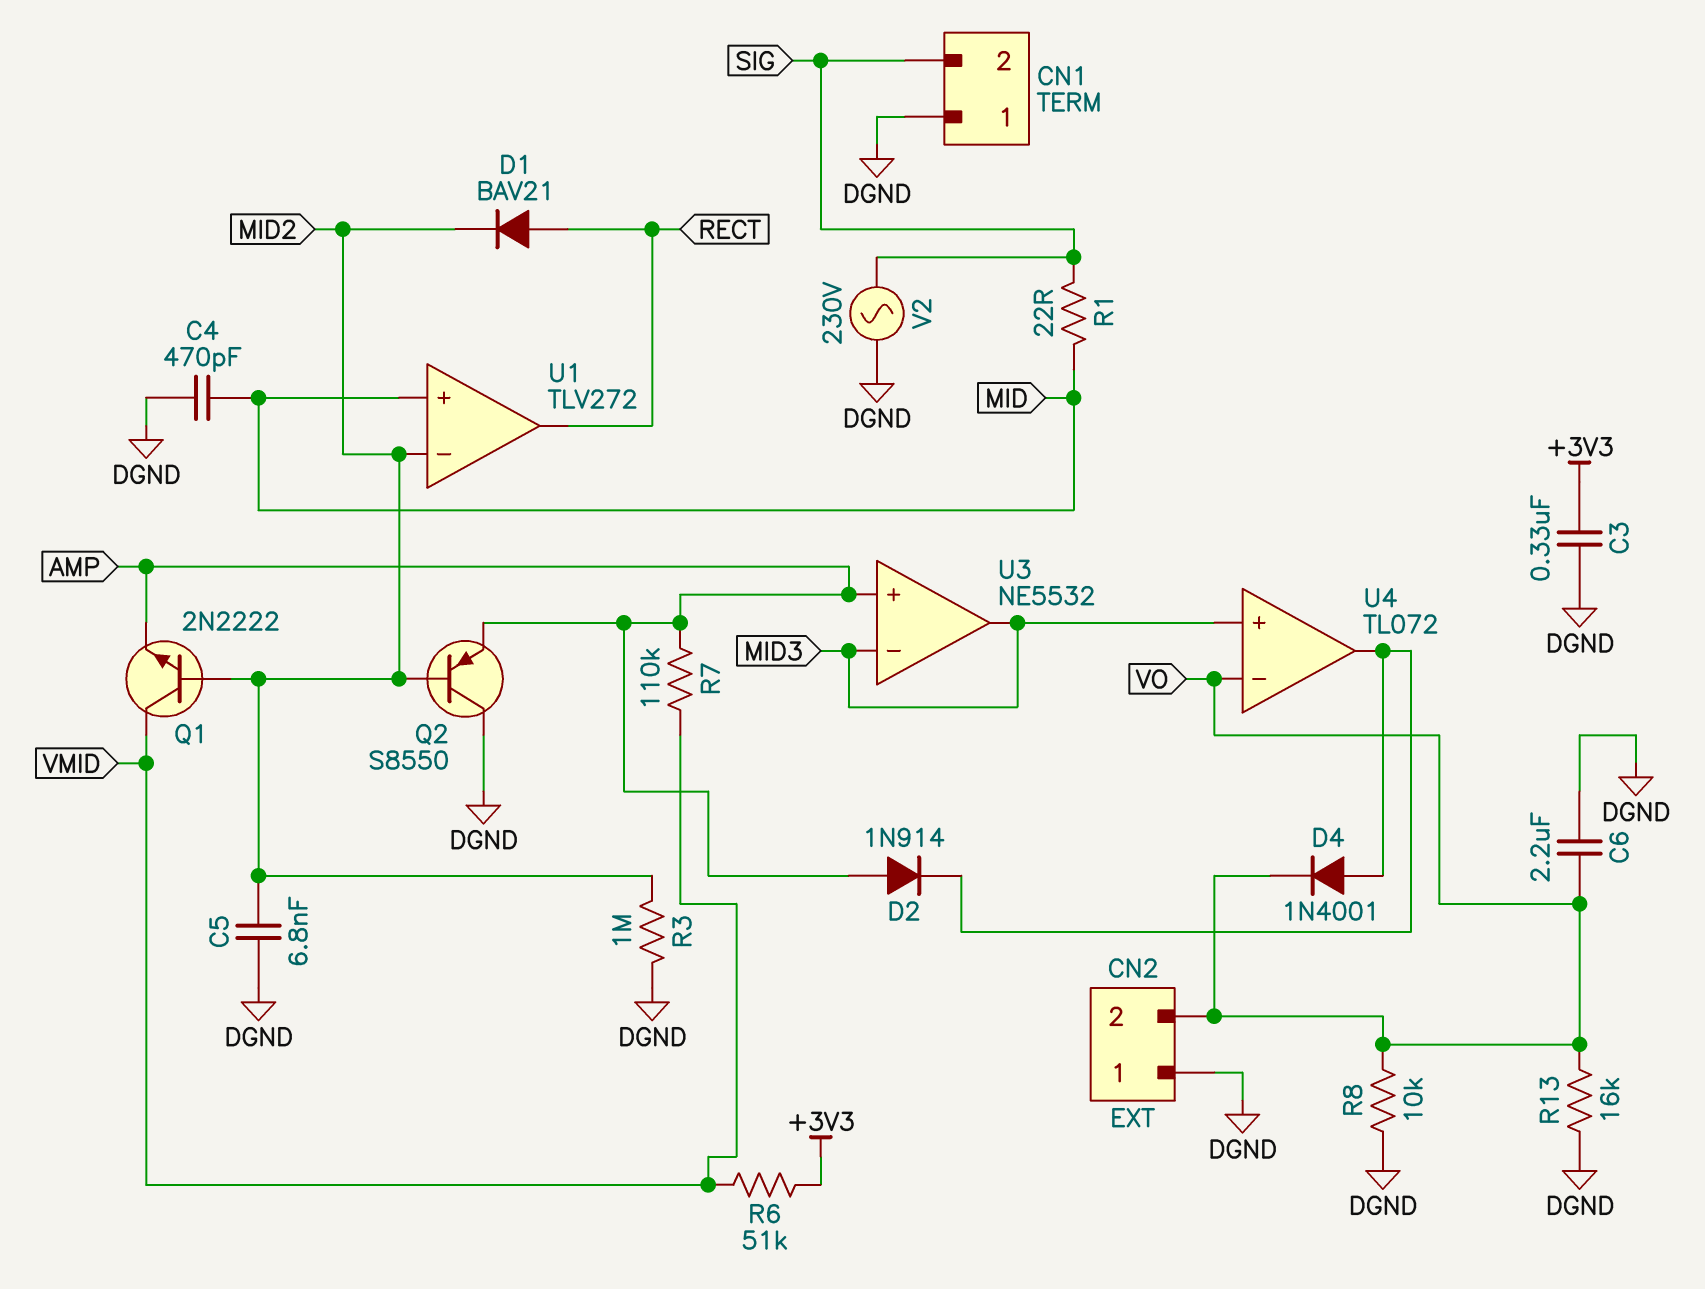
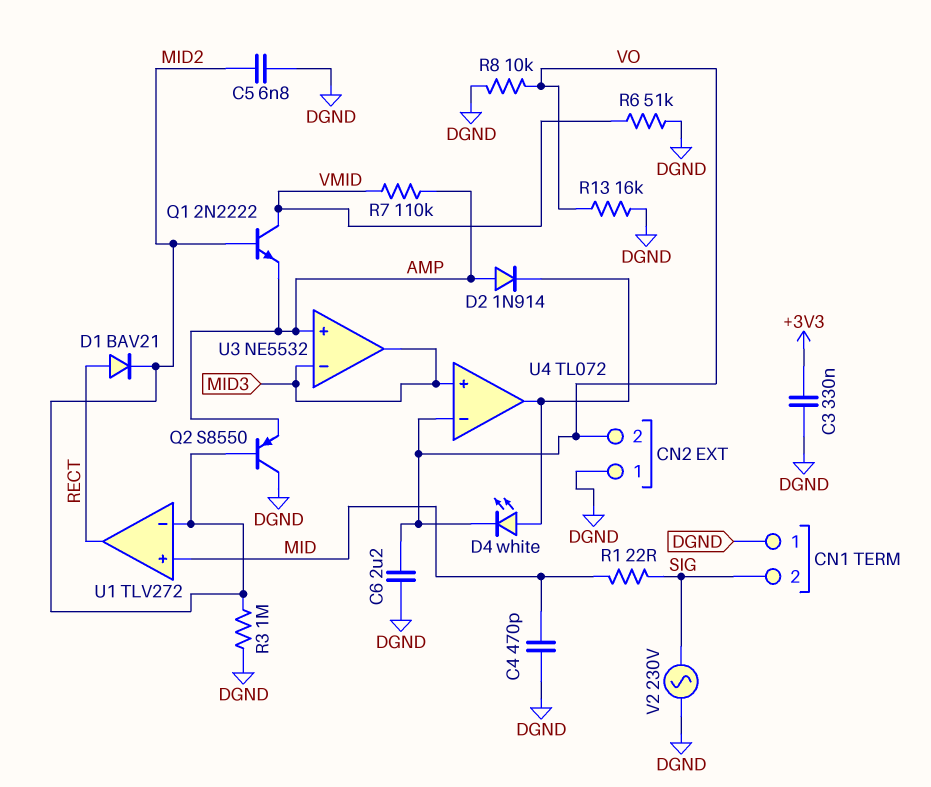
D4: diode 1N4001 (A U4/out, K VO) -> LED white (A U4/out, K VO)
R6: 51k (+3V3, VMID) -> 51k (DGND, VMID)

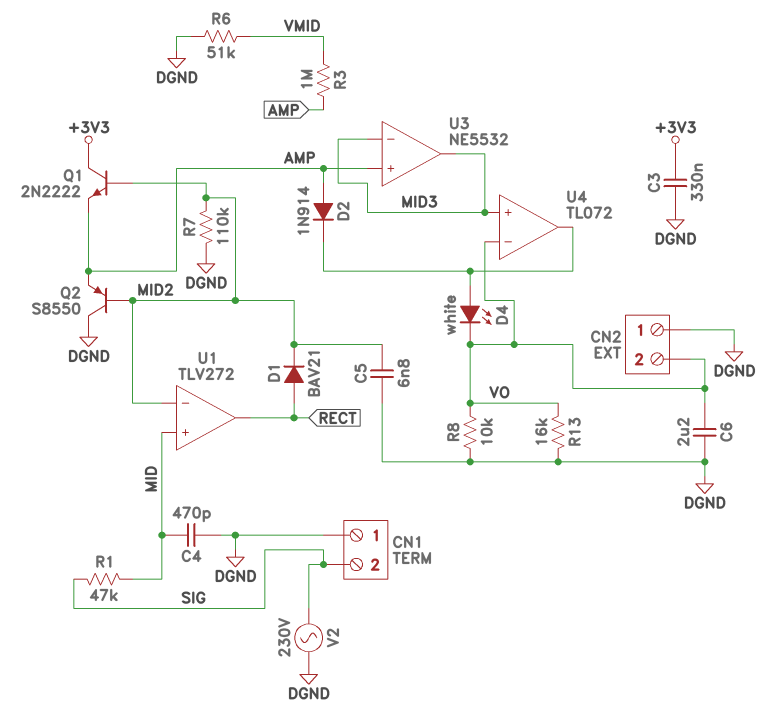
Q1: NPN 2N2222 (B MID2, C VMID, E AMP) -> NPN 2N2222 (B MID2, C +3V3, E AMP)
R1: 22 (MID, SIG) -> 47k (MID, SIG)
R3: 1M (DGND, MID2) -> 1M (AMP, VMID)
R7: 110k (AMP, VMID) -> 110k (DGND, MID2)

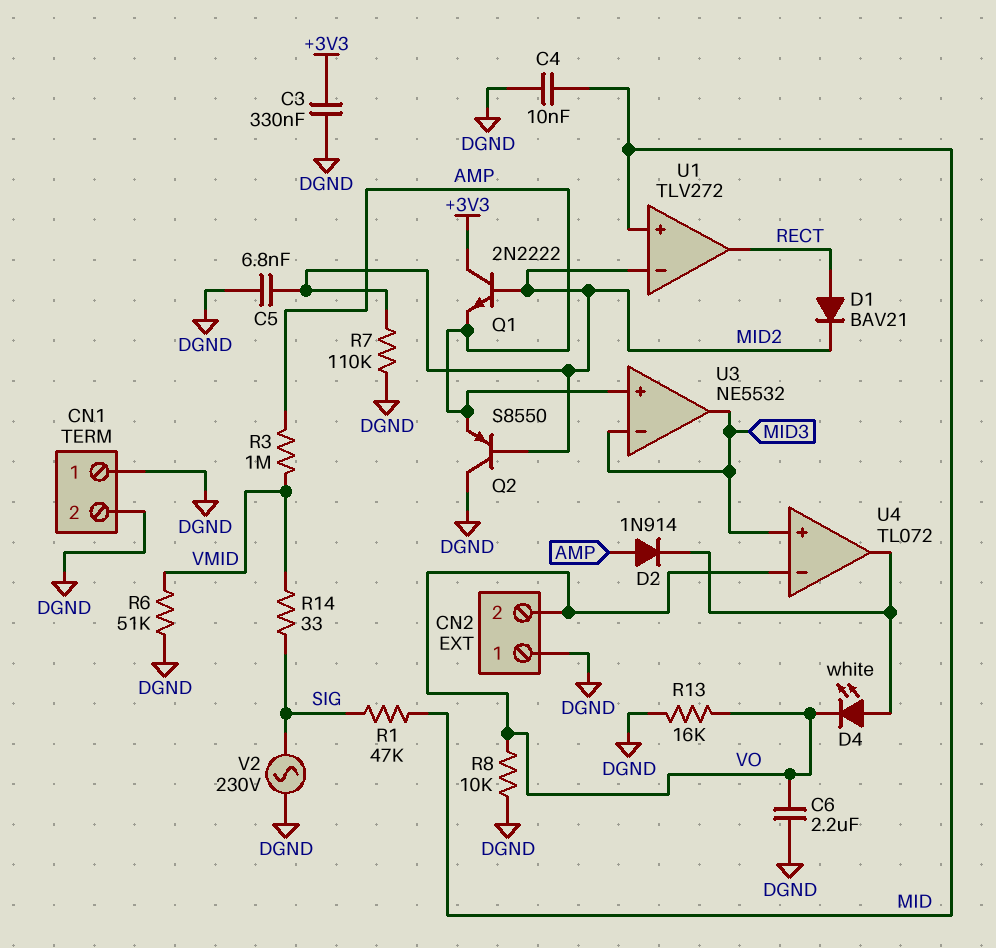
C4: 470pF (DGND, MID) -> 10nF (DGND, MID)
CN1 pin 2: SIG -> DGND
R14: none -> 33 (SIG, VMID)

